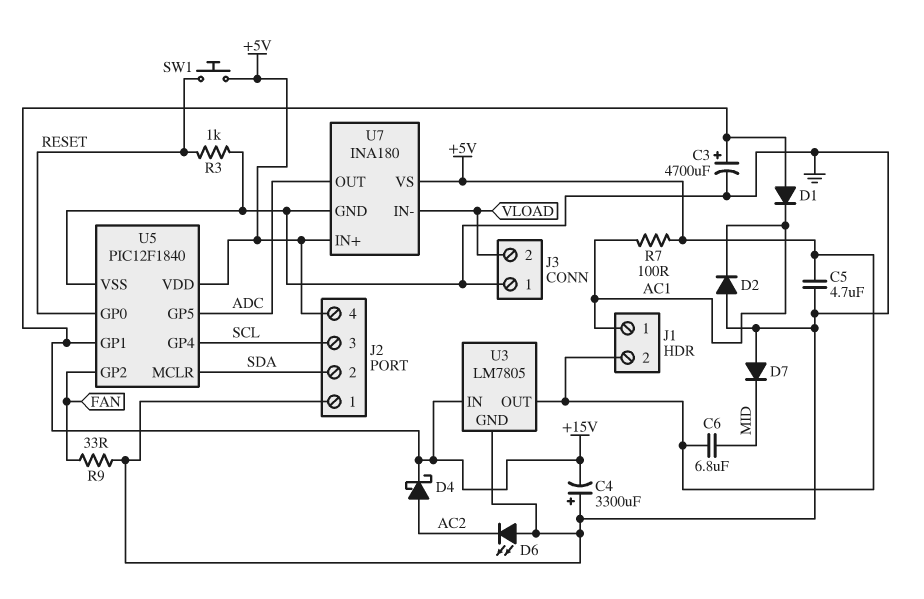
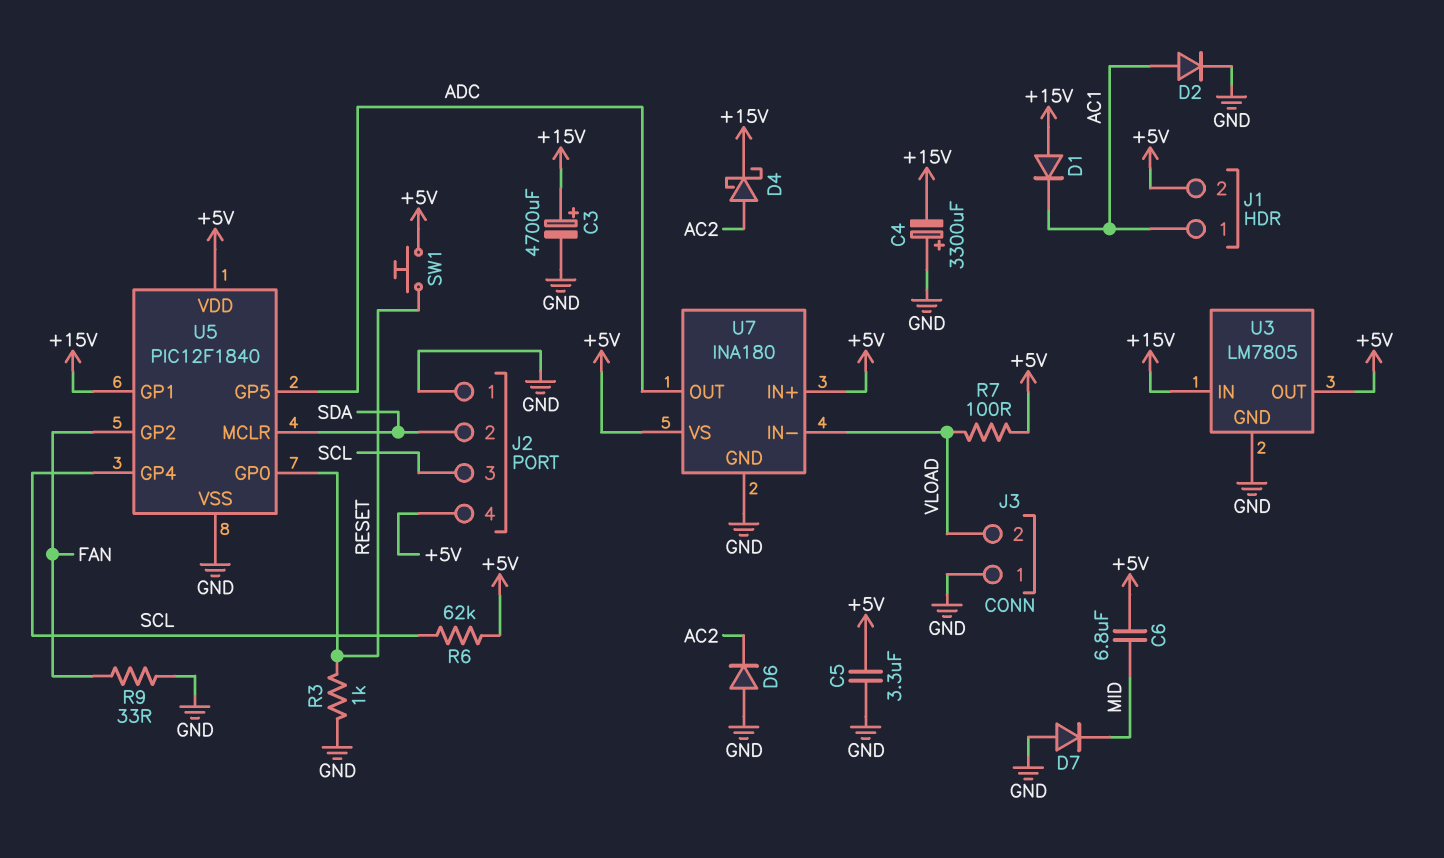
C5: 4.7uF (+5V, GND) -> 3.3uF (+5V, GND)
D2: diode (A GND, K AC1) -> diode (A AC1, K GND)
D6: LED (A GND, K AC2) -> diode (A GND, K AC2)
R6: none -> 62k (+5V, SCL)
R7: 100 (+5V, AC1) -> 100 (+5V, VLOAD)

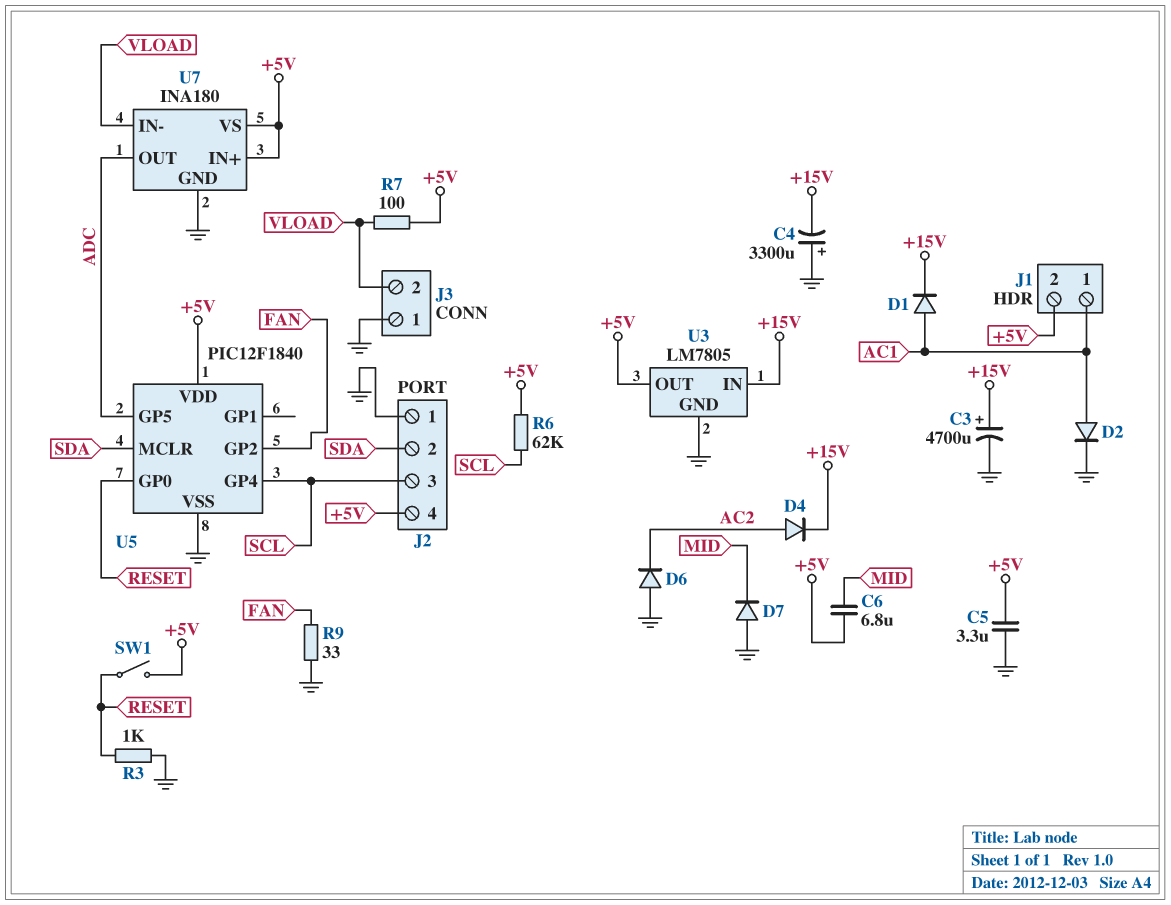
D1: diode (A +15V, K AC1) -> diode (A AC1, K +15V)
D4: schottky (A AC2, K +15V) -> diode (A AC2, K +15V)
SW1: button (+5V, RESET) -> switch (+5V, RESET)
U5 pin GP1: +15V -> none

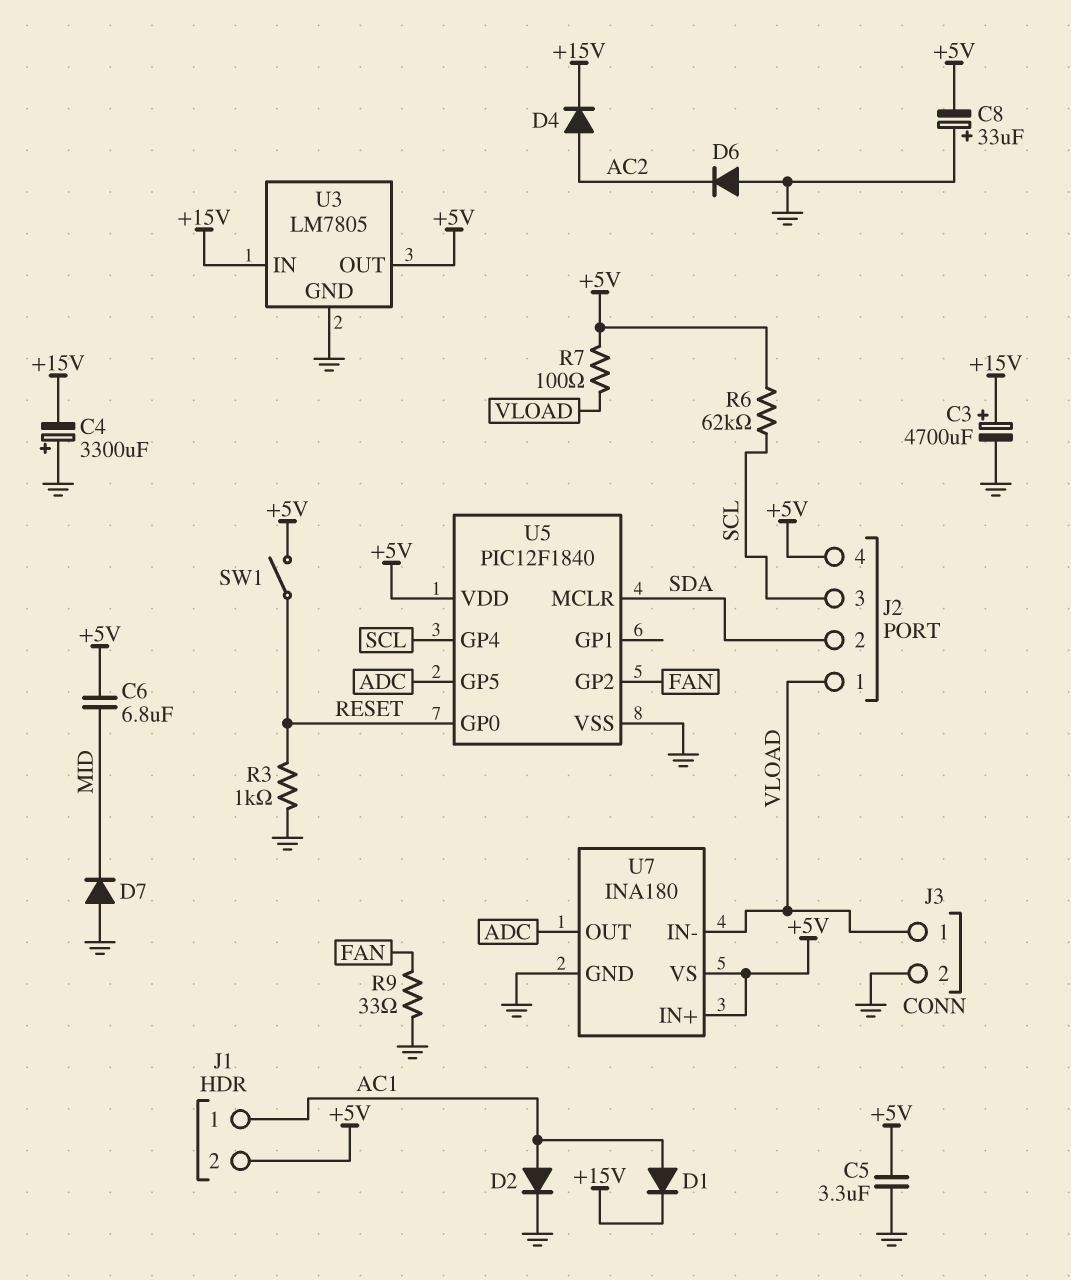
C8: none -> 33uF (plus GND, minus +5V)
J2 pin 1: GND -> VLOAD
J3 pin 1: GND -> VLOAD
J3 pin 2: VLOAD -> GND

